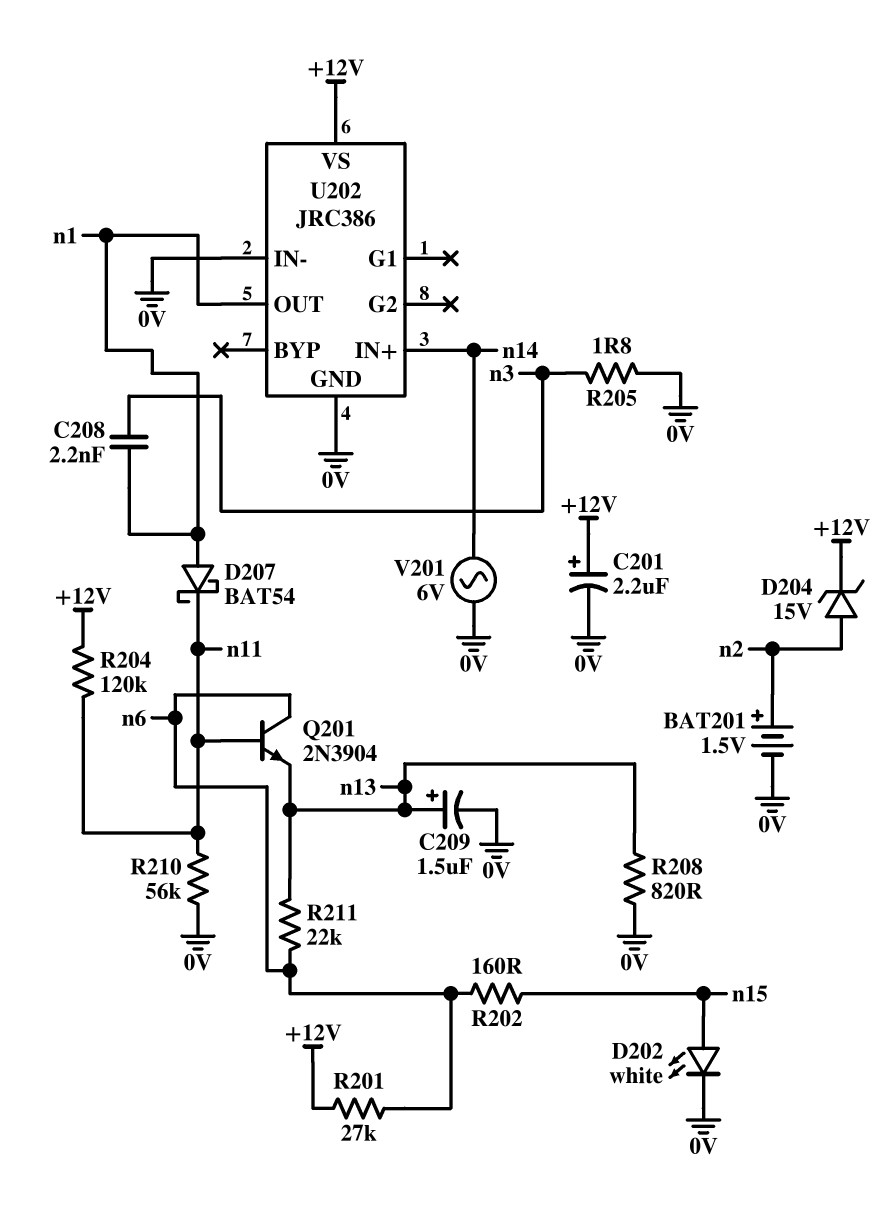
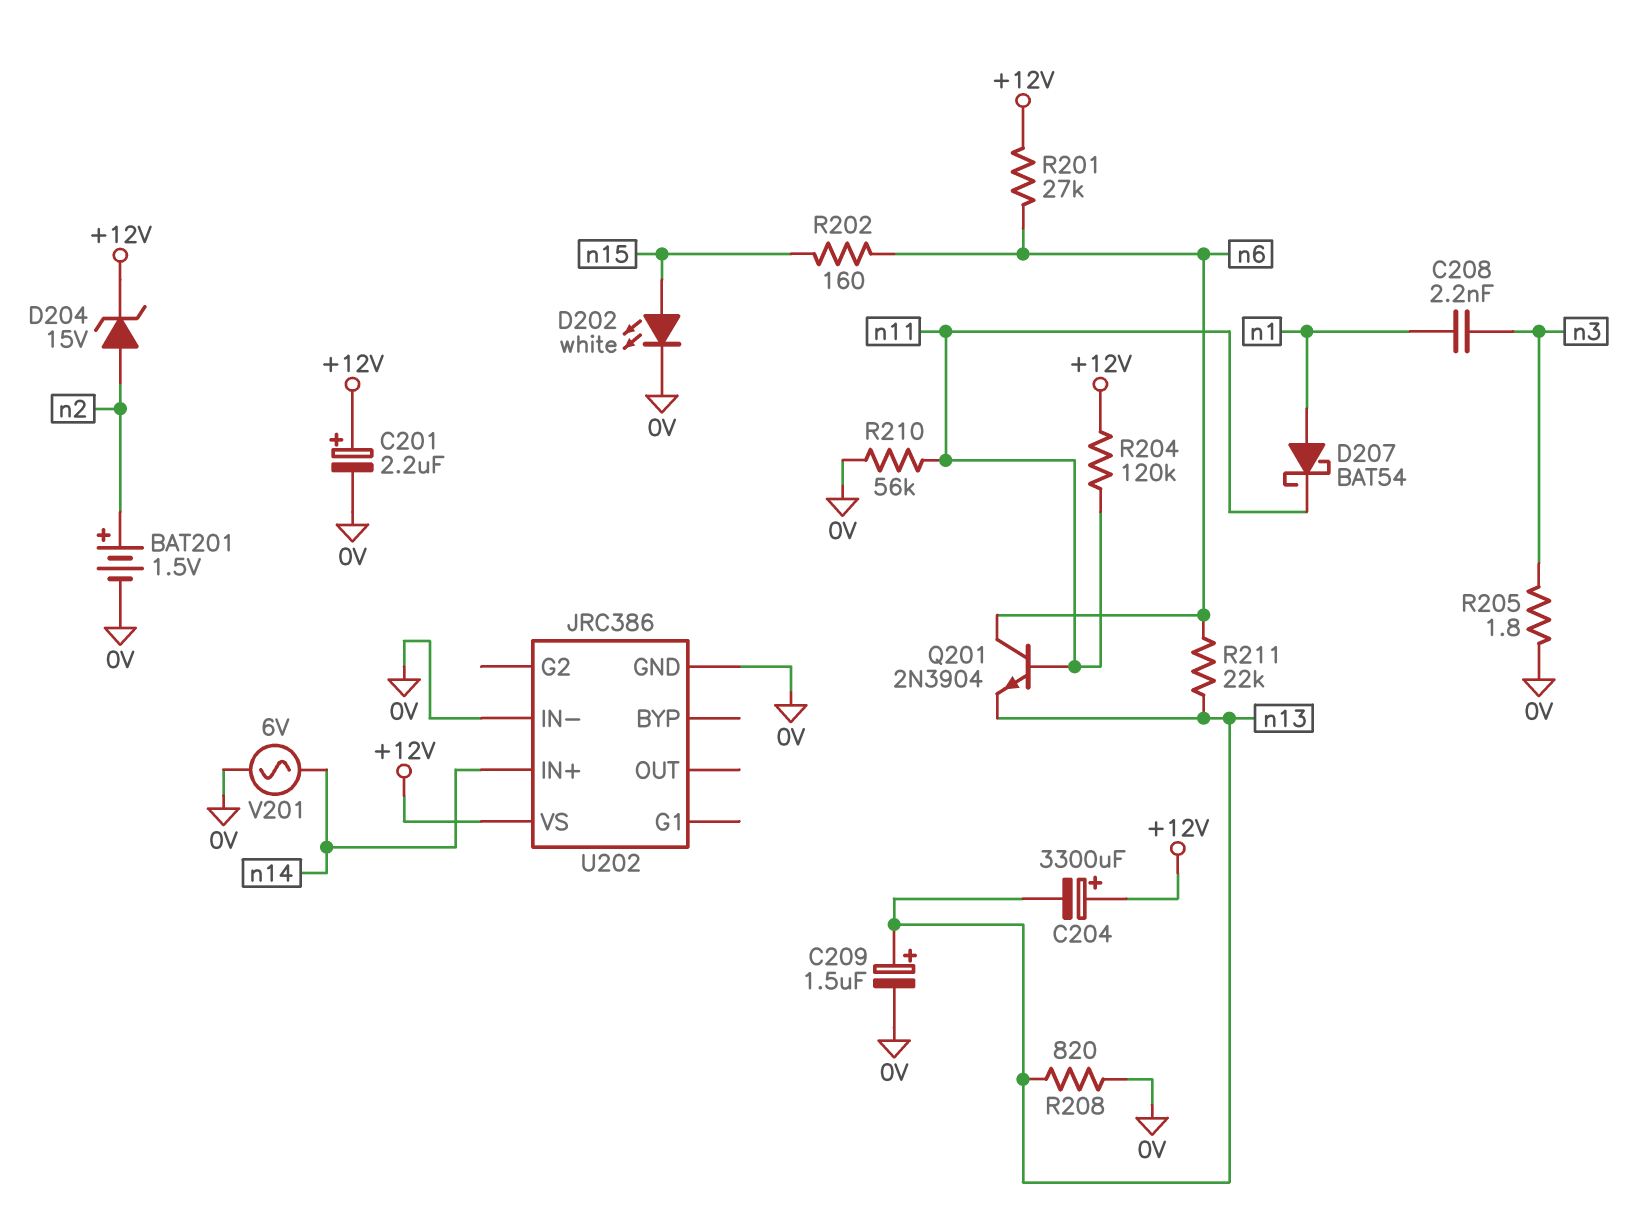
C204: none -> 3300uF (plus +12V, minus n13)
U202 pin OUT: n1 -> none

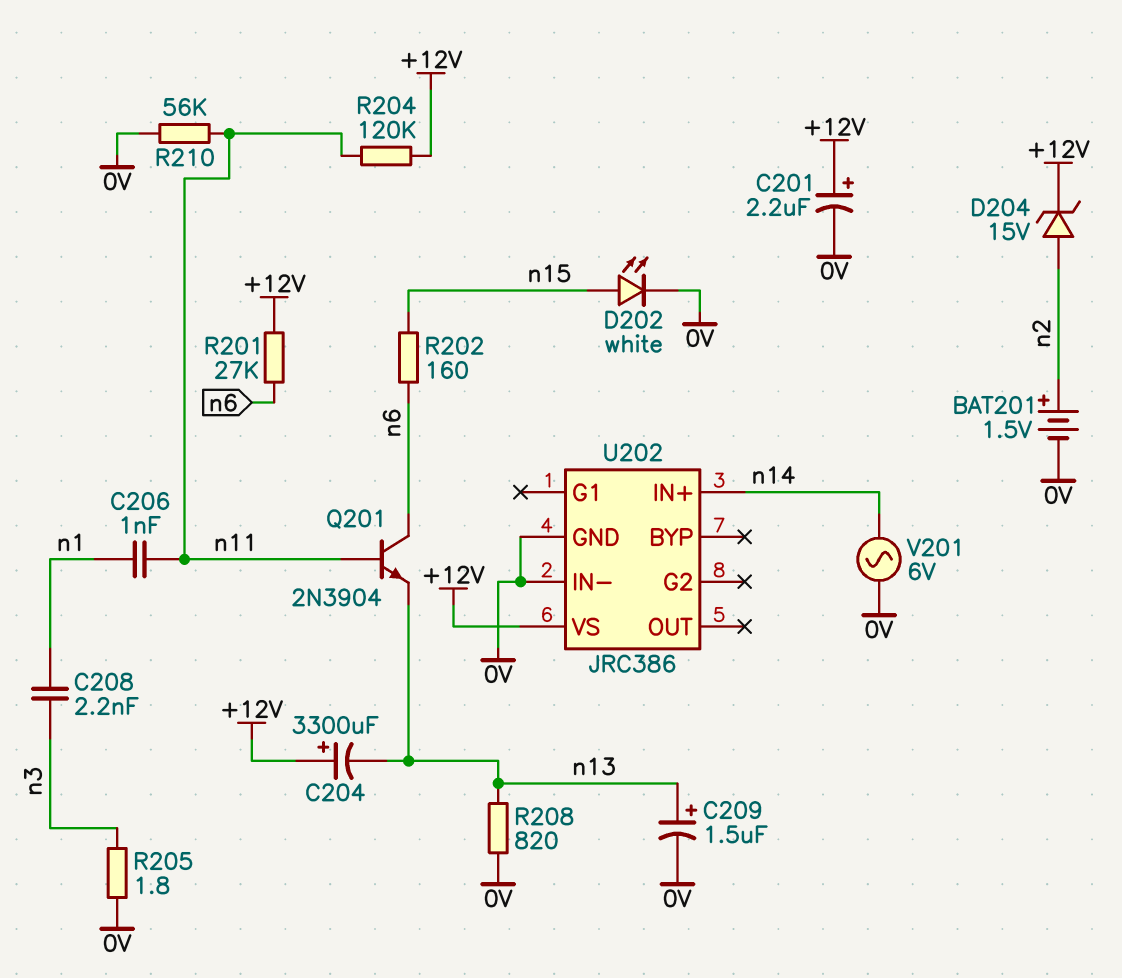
C206: none -> 1nF (n1, n11)
D207: schottky BAT54 (A n1, K n11) -> none
R211: 22k (n6, n13) -> none

